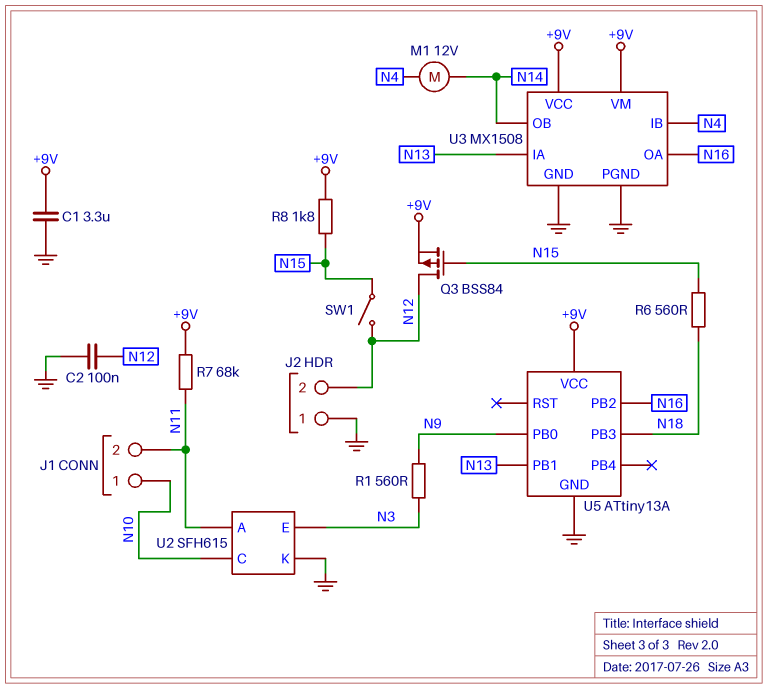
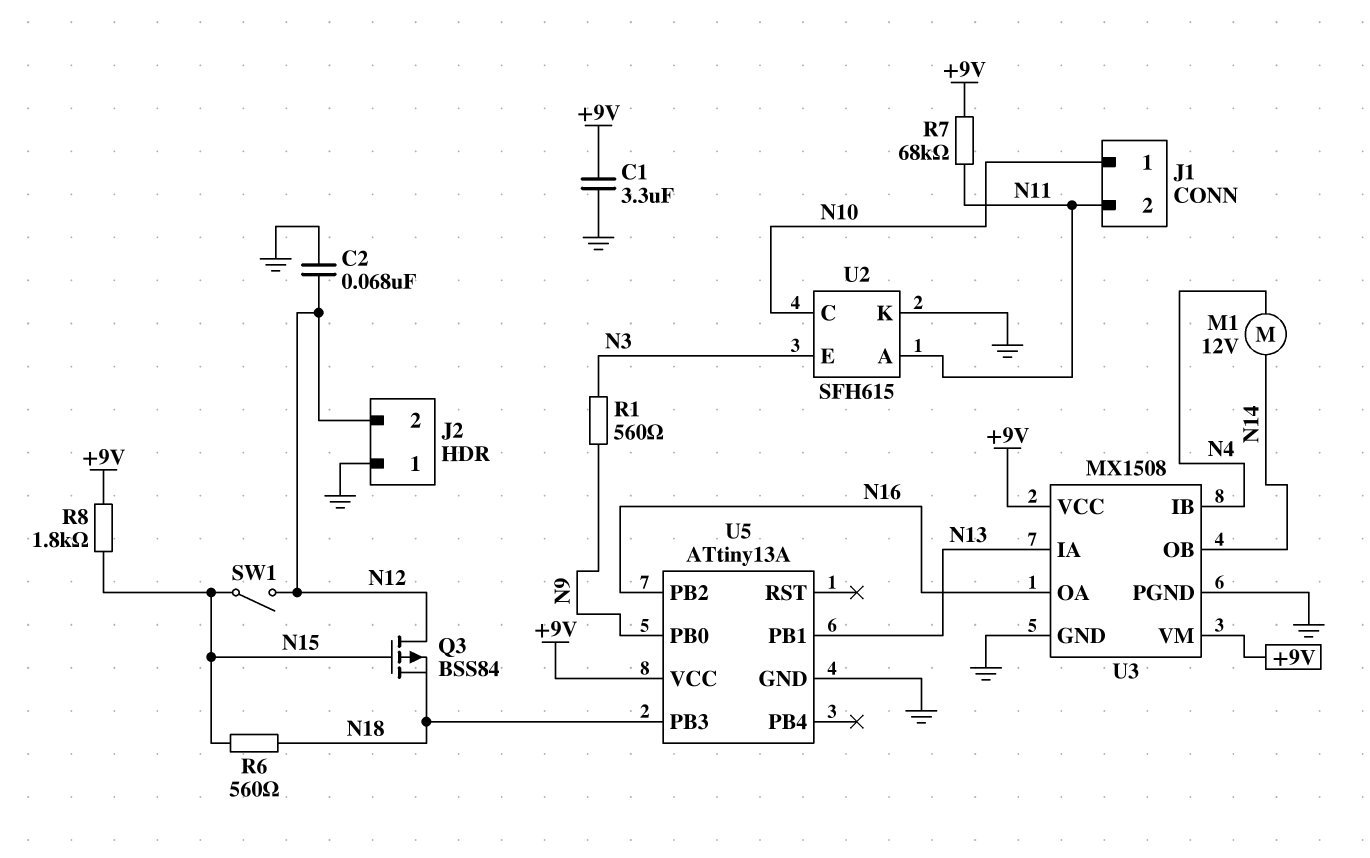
C2: 100nF (GND, N12) -> 68nF (GND, N12)
Q3: PMOS BSS84 (G N15, D N12, S +9V) -> PMOS BSS84 (G N15, D N12, S N18)

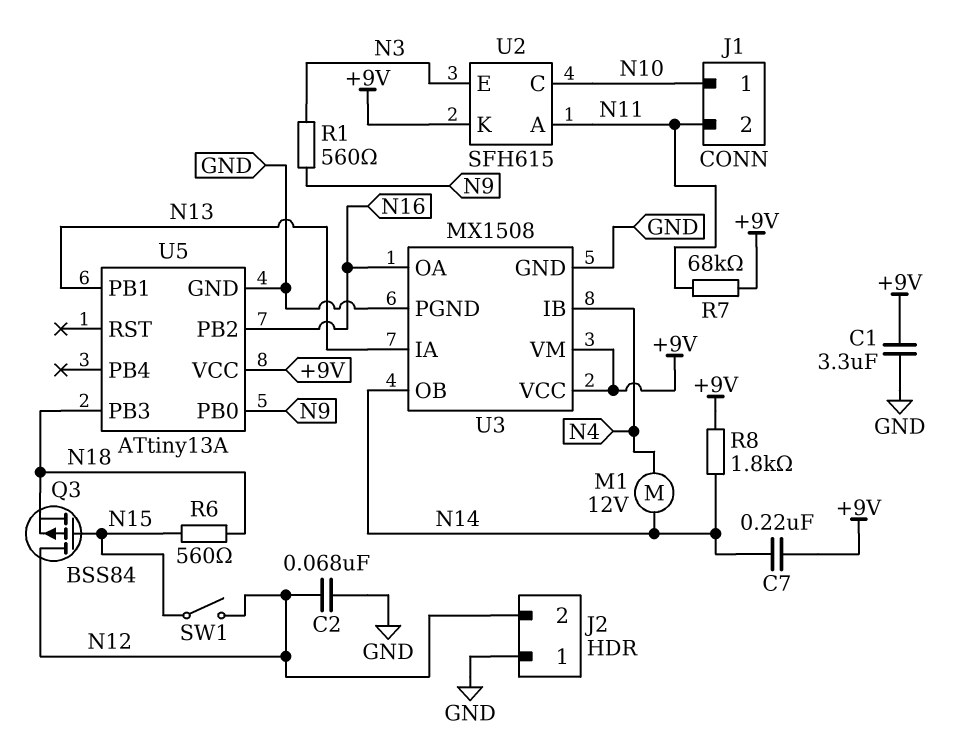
C7: none -> 220nF (+9V, N14)
R8: 1.8k (+9V, N15) -> 1.8k (+9V, N14)
U2 pin K: GND -> +9V

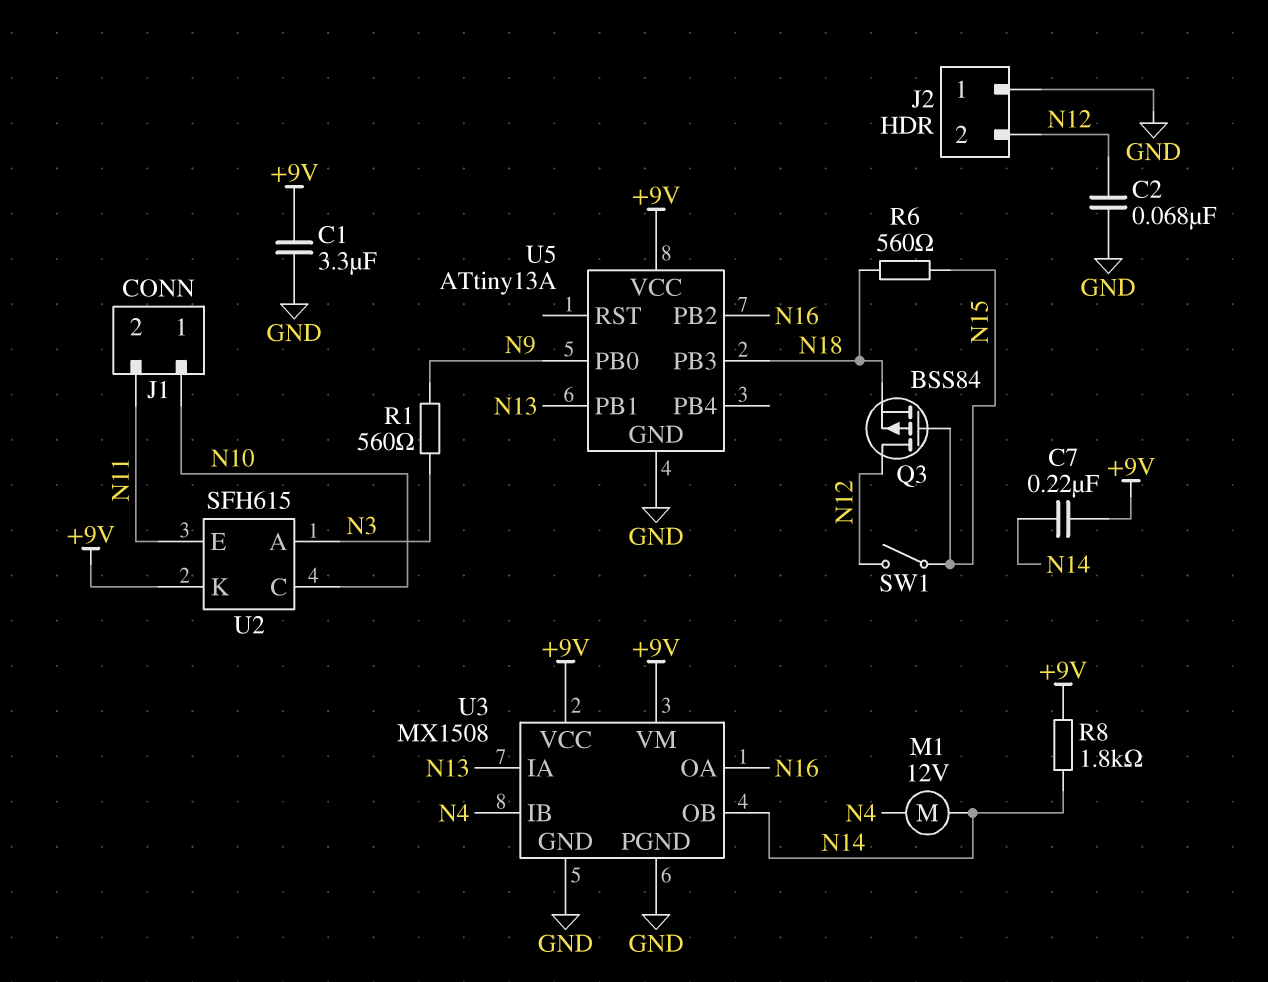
R7: 68k (+9V, N11) -> none
U2 pin A: N11 -> N3
U2 pin E: N3 -> N11

